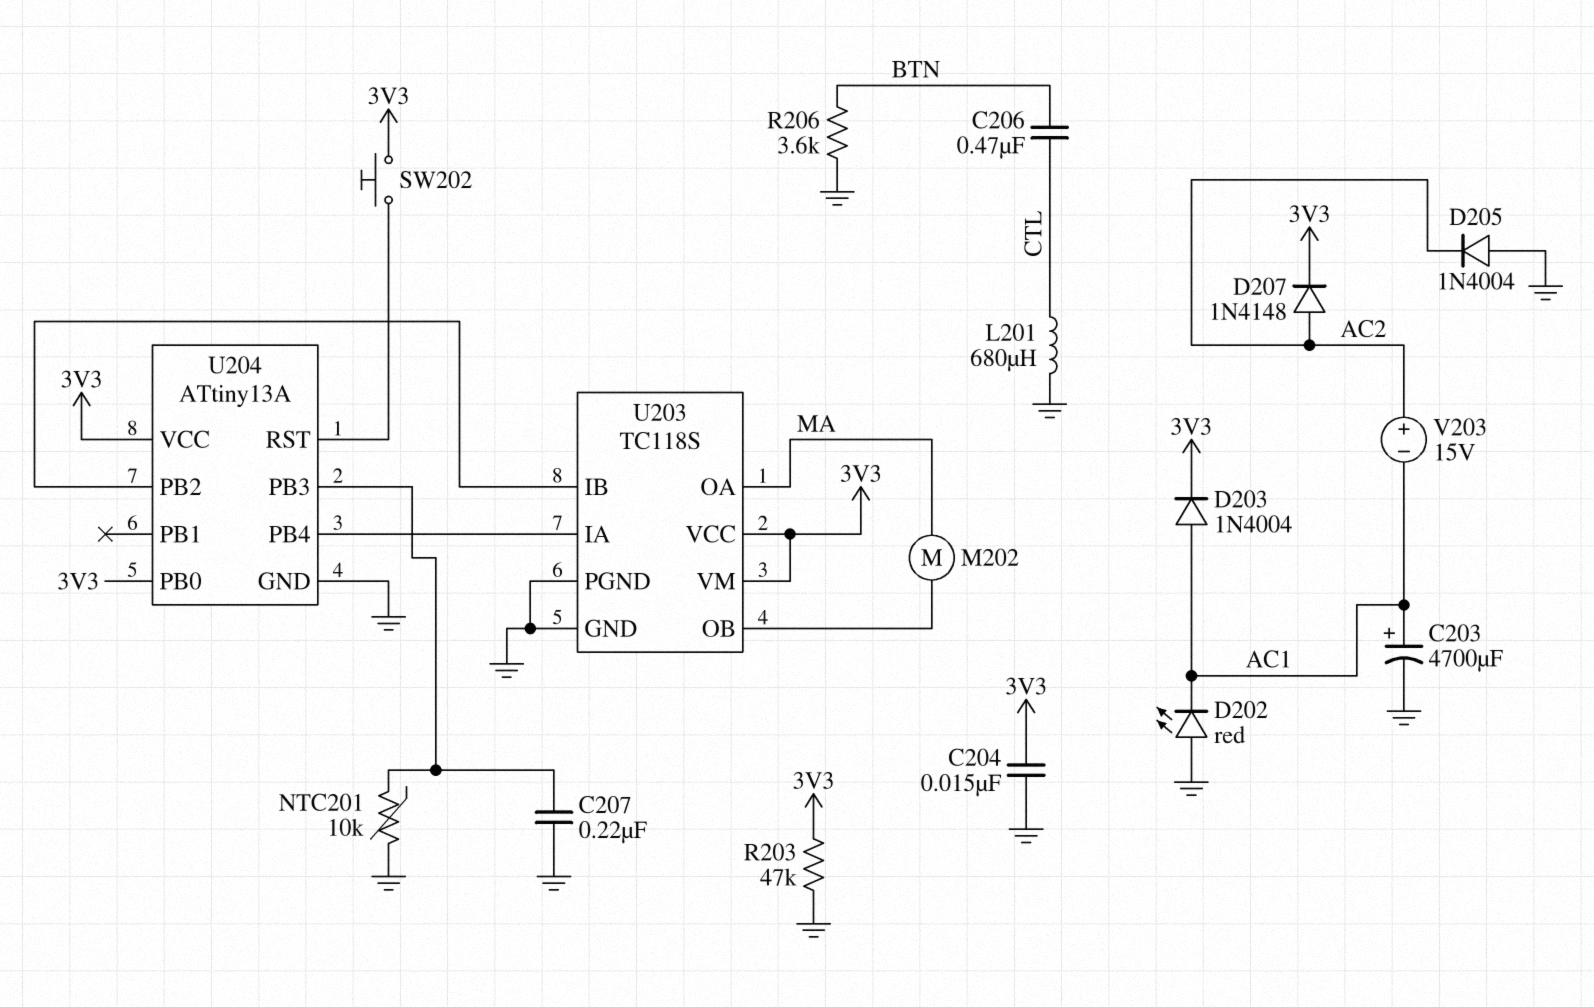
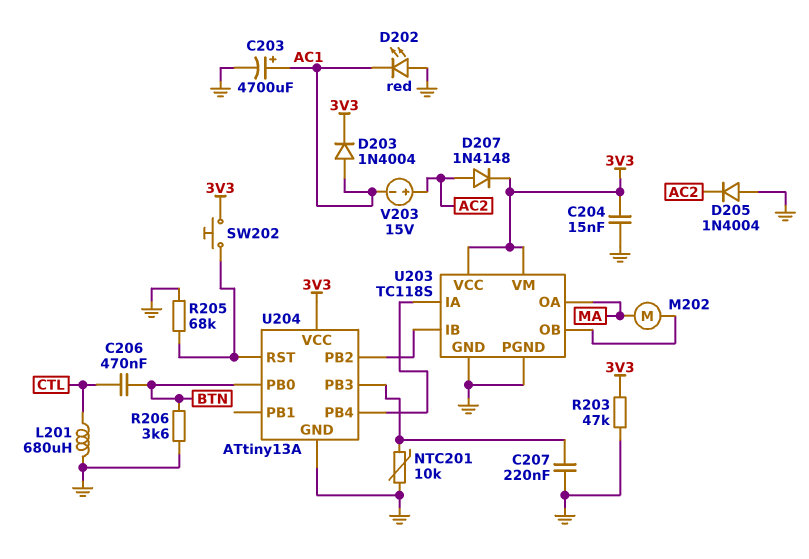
R205: none -> 68k (GND, U204/RST)
U204 pin PB0: 3V3 -> BTN

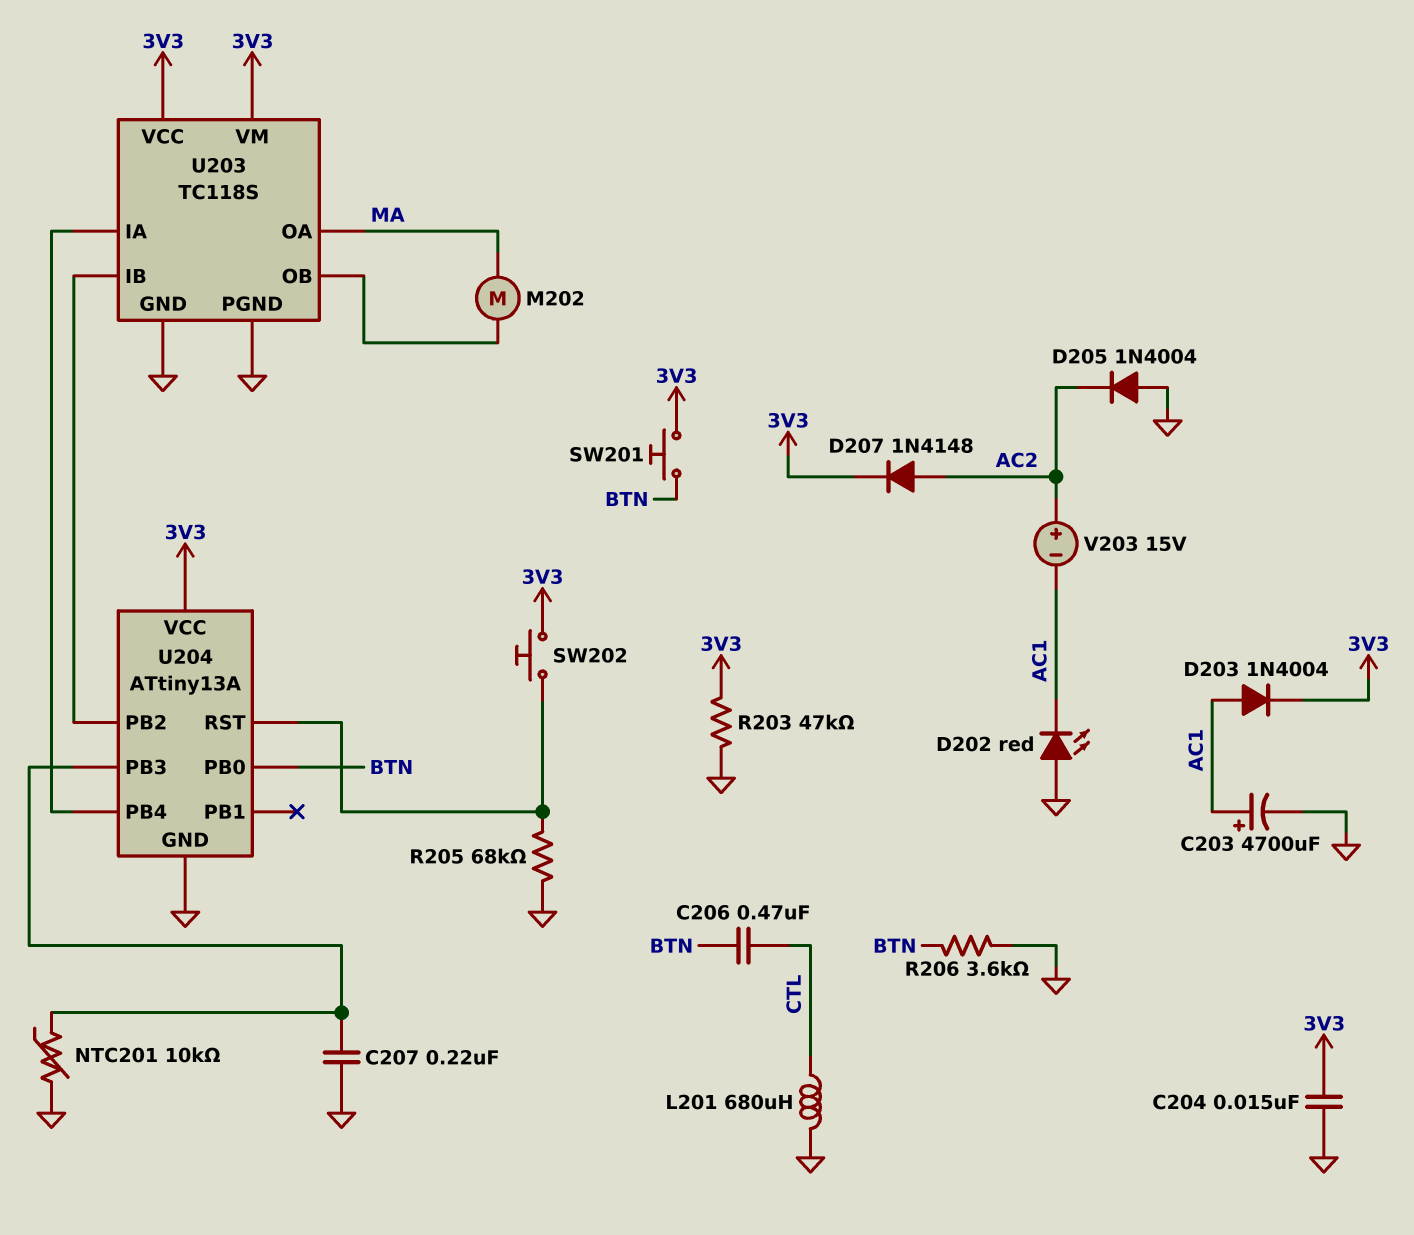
SW201: none -> button (3V3, BTN)

